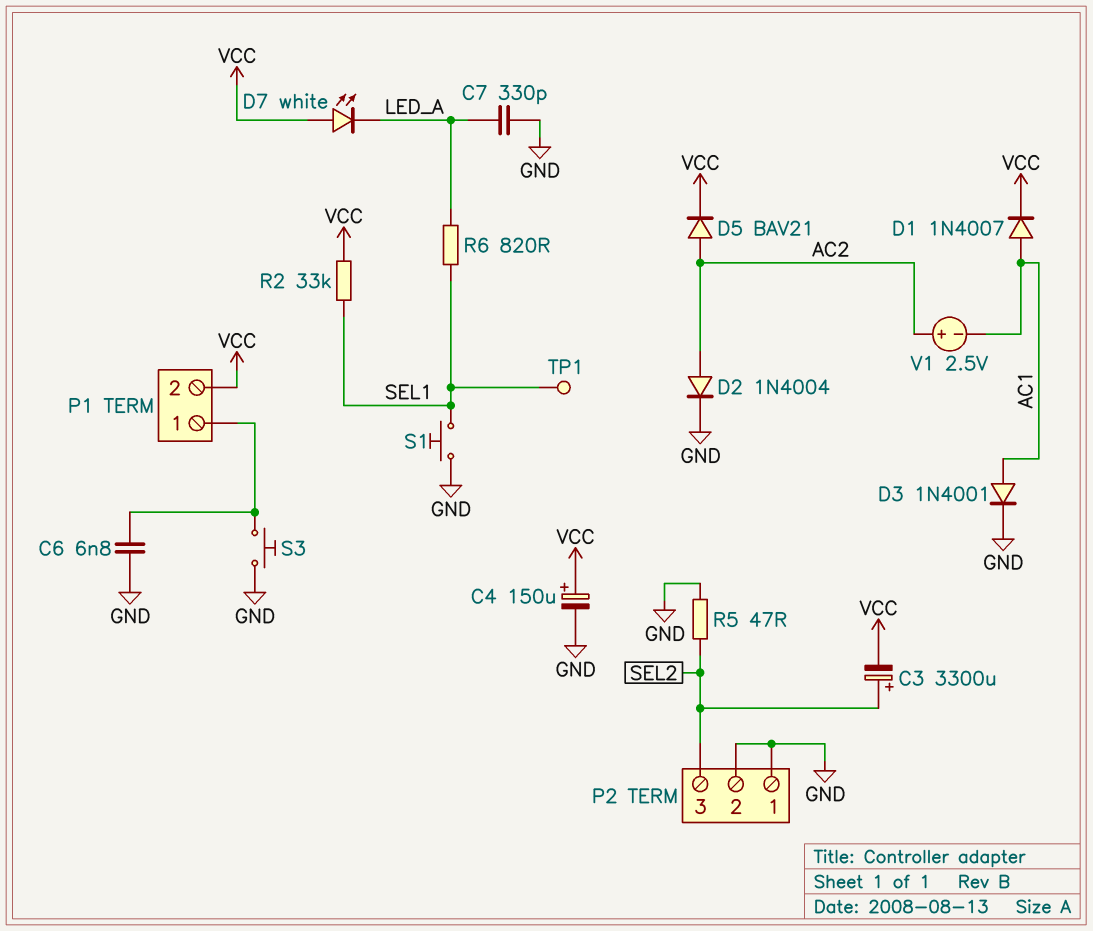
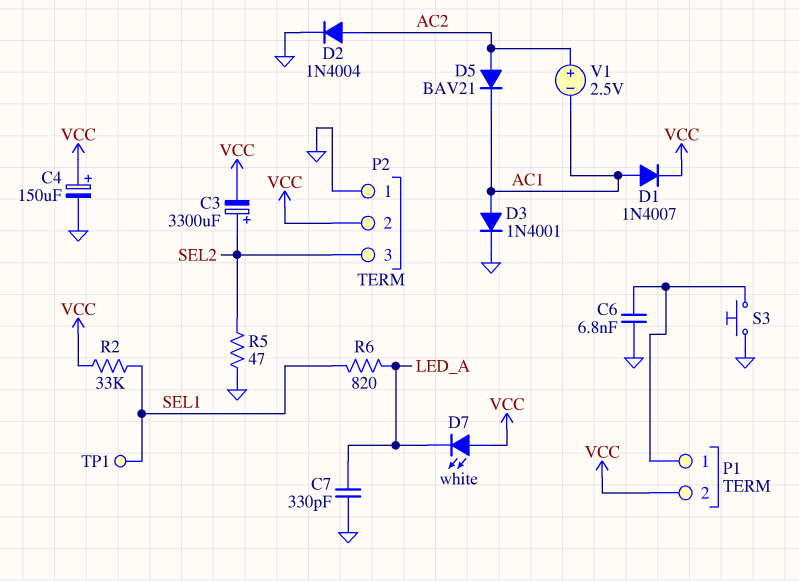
D5: diode BAV21 (A AC2, K VCC) -> diode BAV21 (A AC2, K AC1)
P2 pin 2: GND -> VCC
S1: button (GND, SEL1) -> none

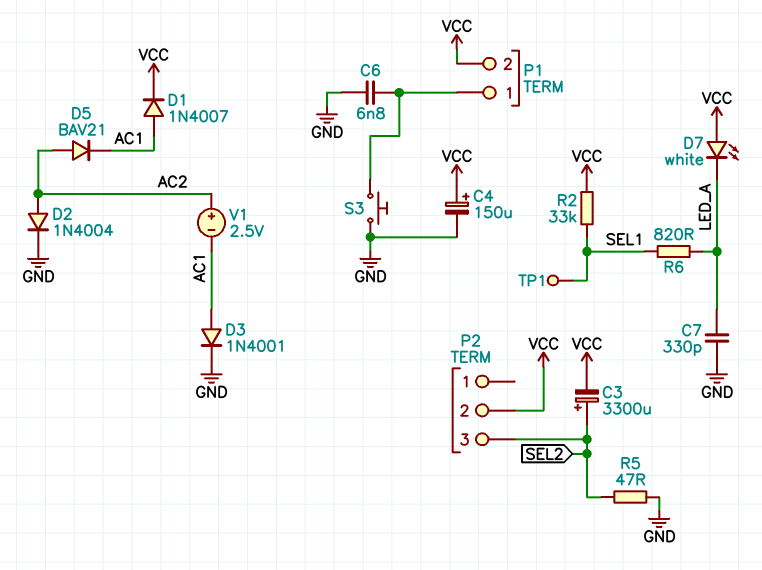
P2 pin 1: GND -> none

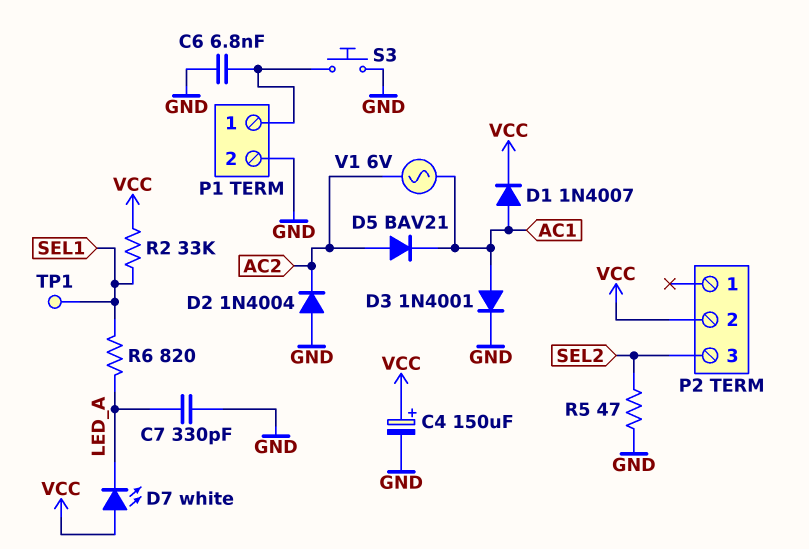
C3: 3300uF (plus SEL2, minus VCC) -> none
D2: diode 1N4004 (A AC2, K GND) -> diode 1N4004 (A GND, K AC2)
P1 pin 2: VCC -> GND
V1: 2.5V (plus AC2, minus AC1) -> AC 6V (AC1, AC2)

